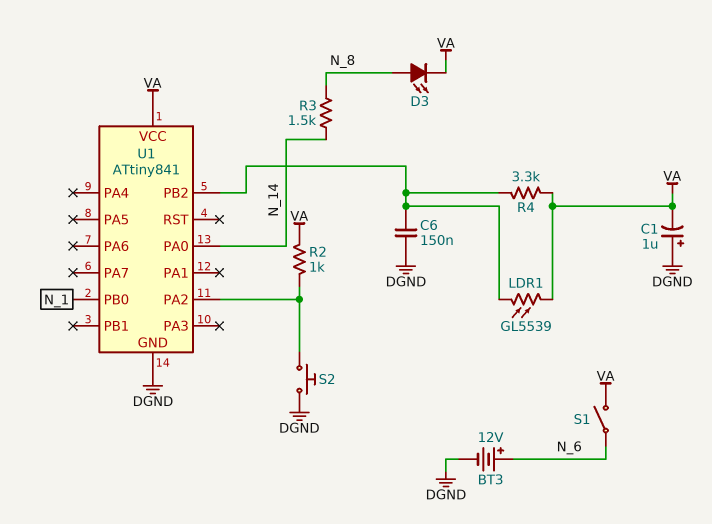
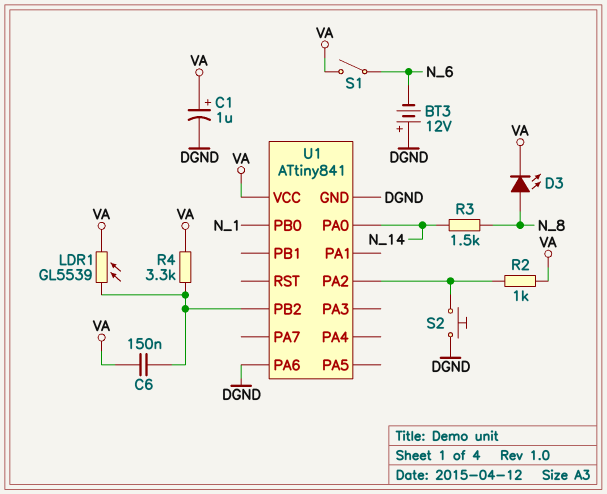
BT3: 12V (plus N_6, minus DGND) -> 12V (plus DGND, minus N_6)
C1: 1uF (plus DGND, minus VA) -> 1uF (plus VA, minus DGND)
C6: 150nF (DGND, U1/PB2) -> 150nF (U1/PB2, VA)
U1 pin PA6: none -> DGND

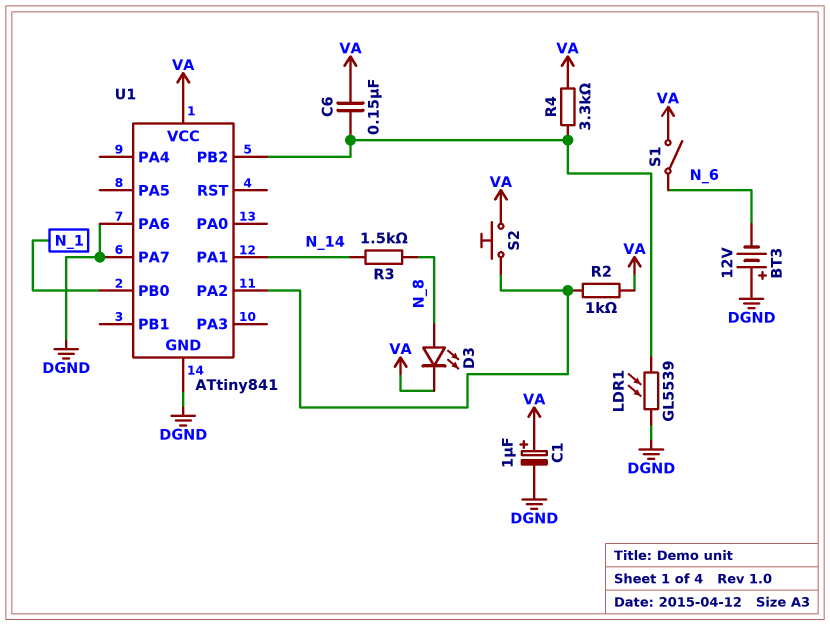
LDR1: GL5539 (U1/PB2, VA) -> GL5539 (DGND, U1/PB2)
S2: button (DGND, U1/PA2) -> button (U1/PA2, VA)
U1 pin PA0: N_14 -> none
U1 pin PA1: none -> N_14
U1 pin PA7: none -> DGND

